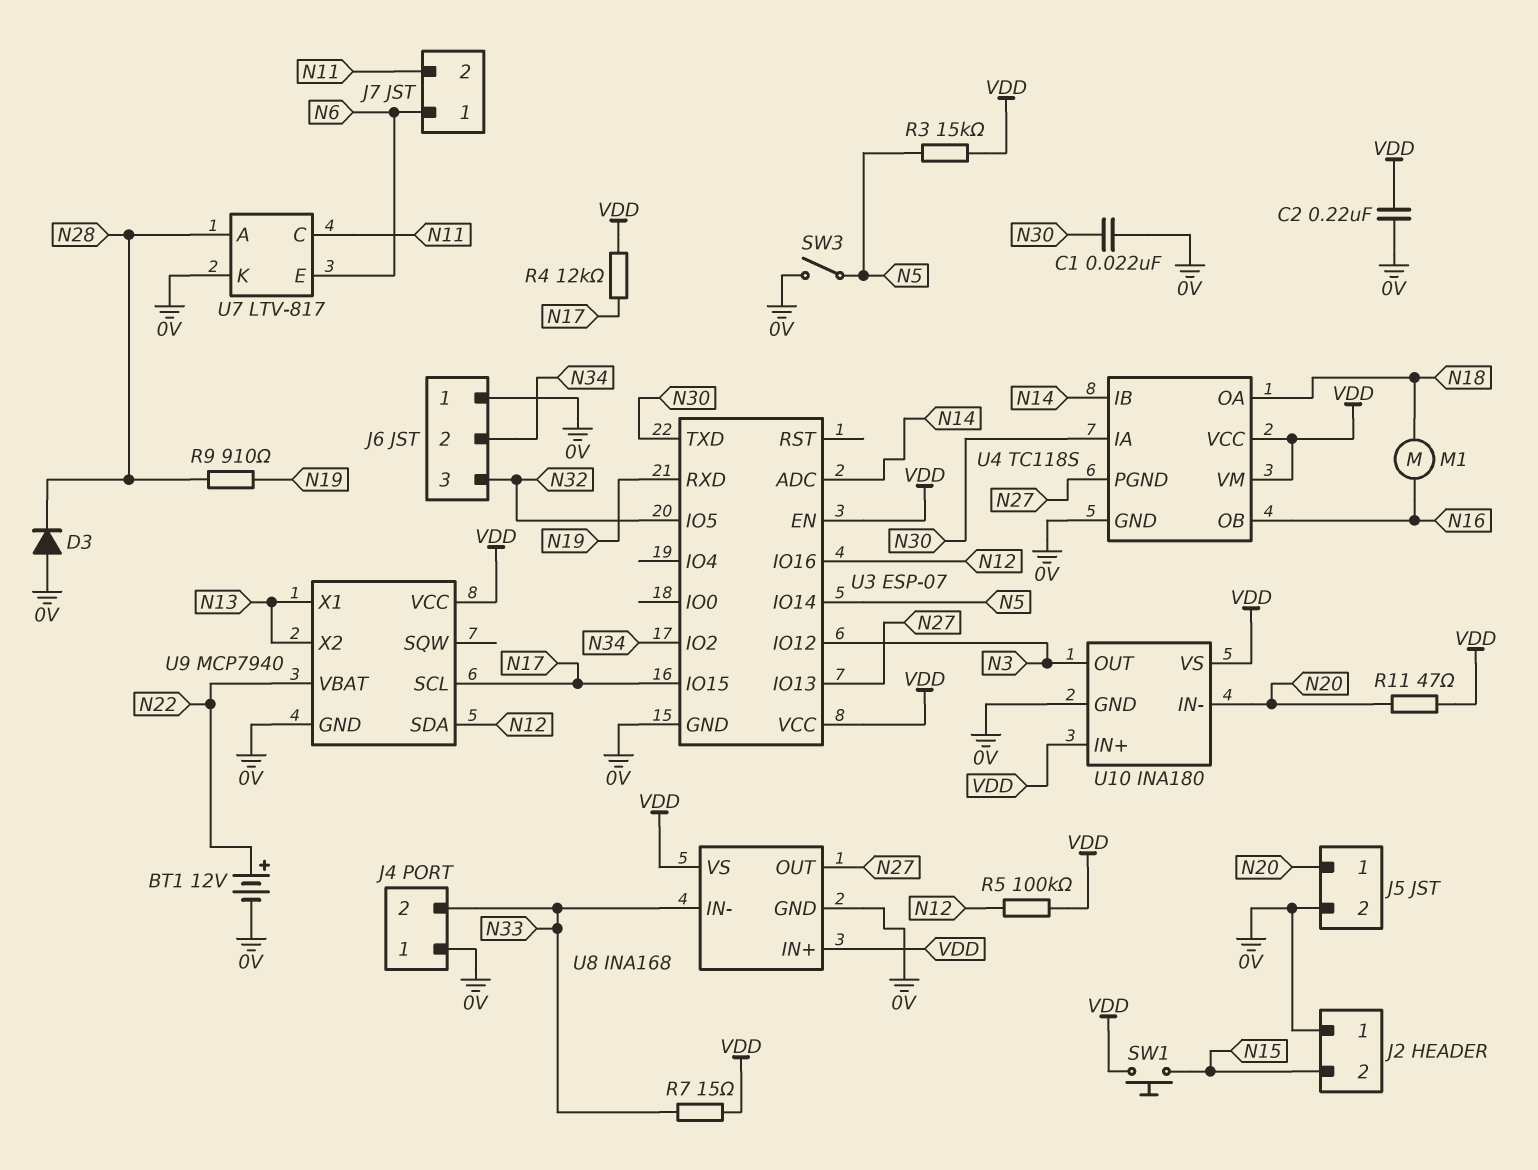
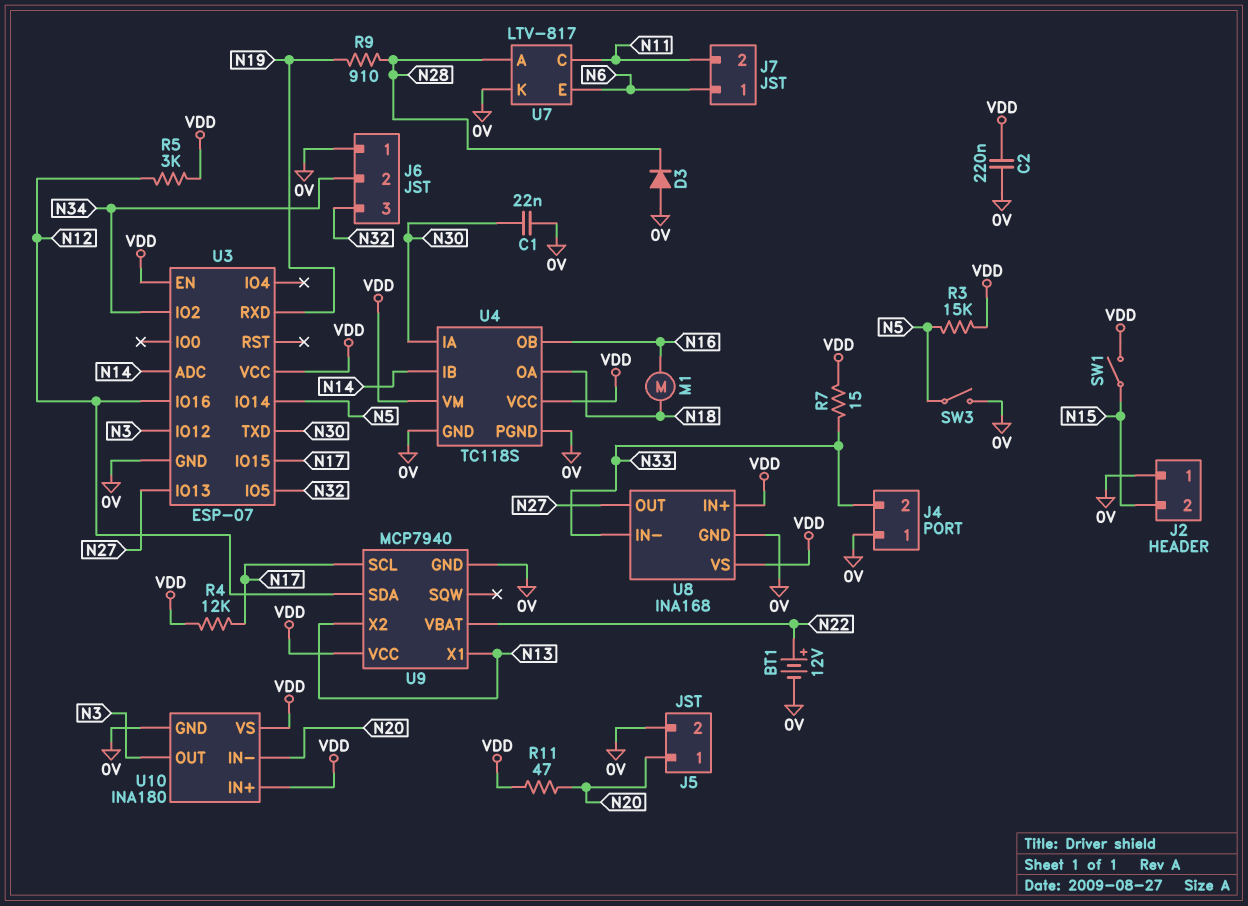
R5: 100k (N12, VDD) -> 3k (N12, VDD)
SW1: button (N15, VDD) -> switch (N15, VDD)
U4 pin PGND: N27 -> 0V

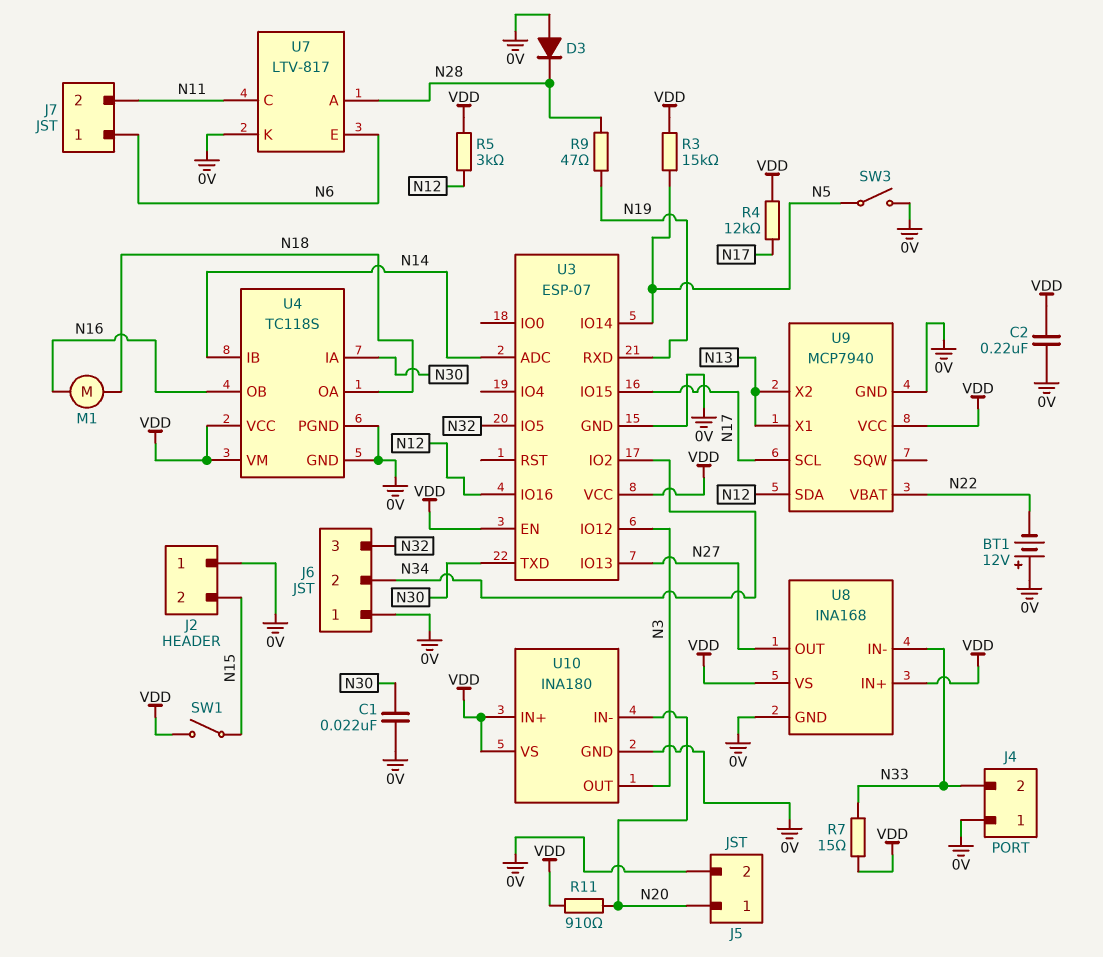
BT1: 12V (plus N22, minus 0V) -> 12V (plus 0V, minus N22)
R9: 910 (N19, N28) -> 47 (N19, N28)
R11: 47 (N20, VDD) -> 910 (N20, VDD)

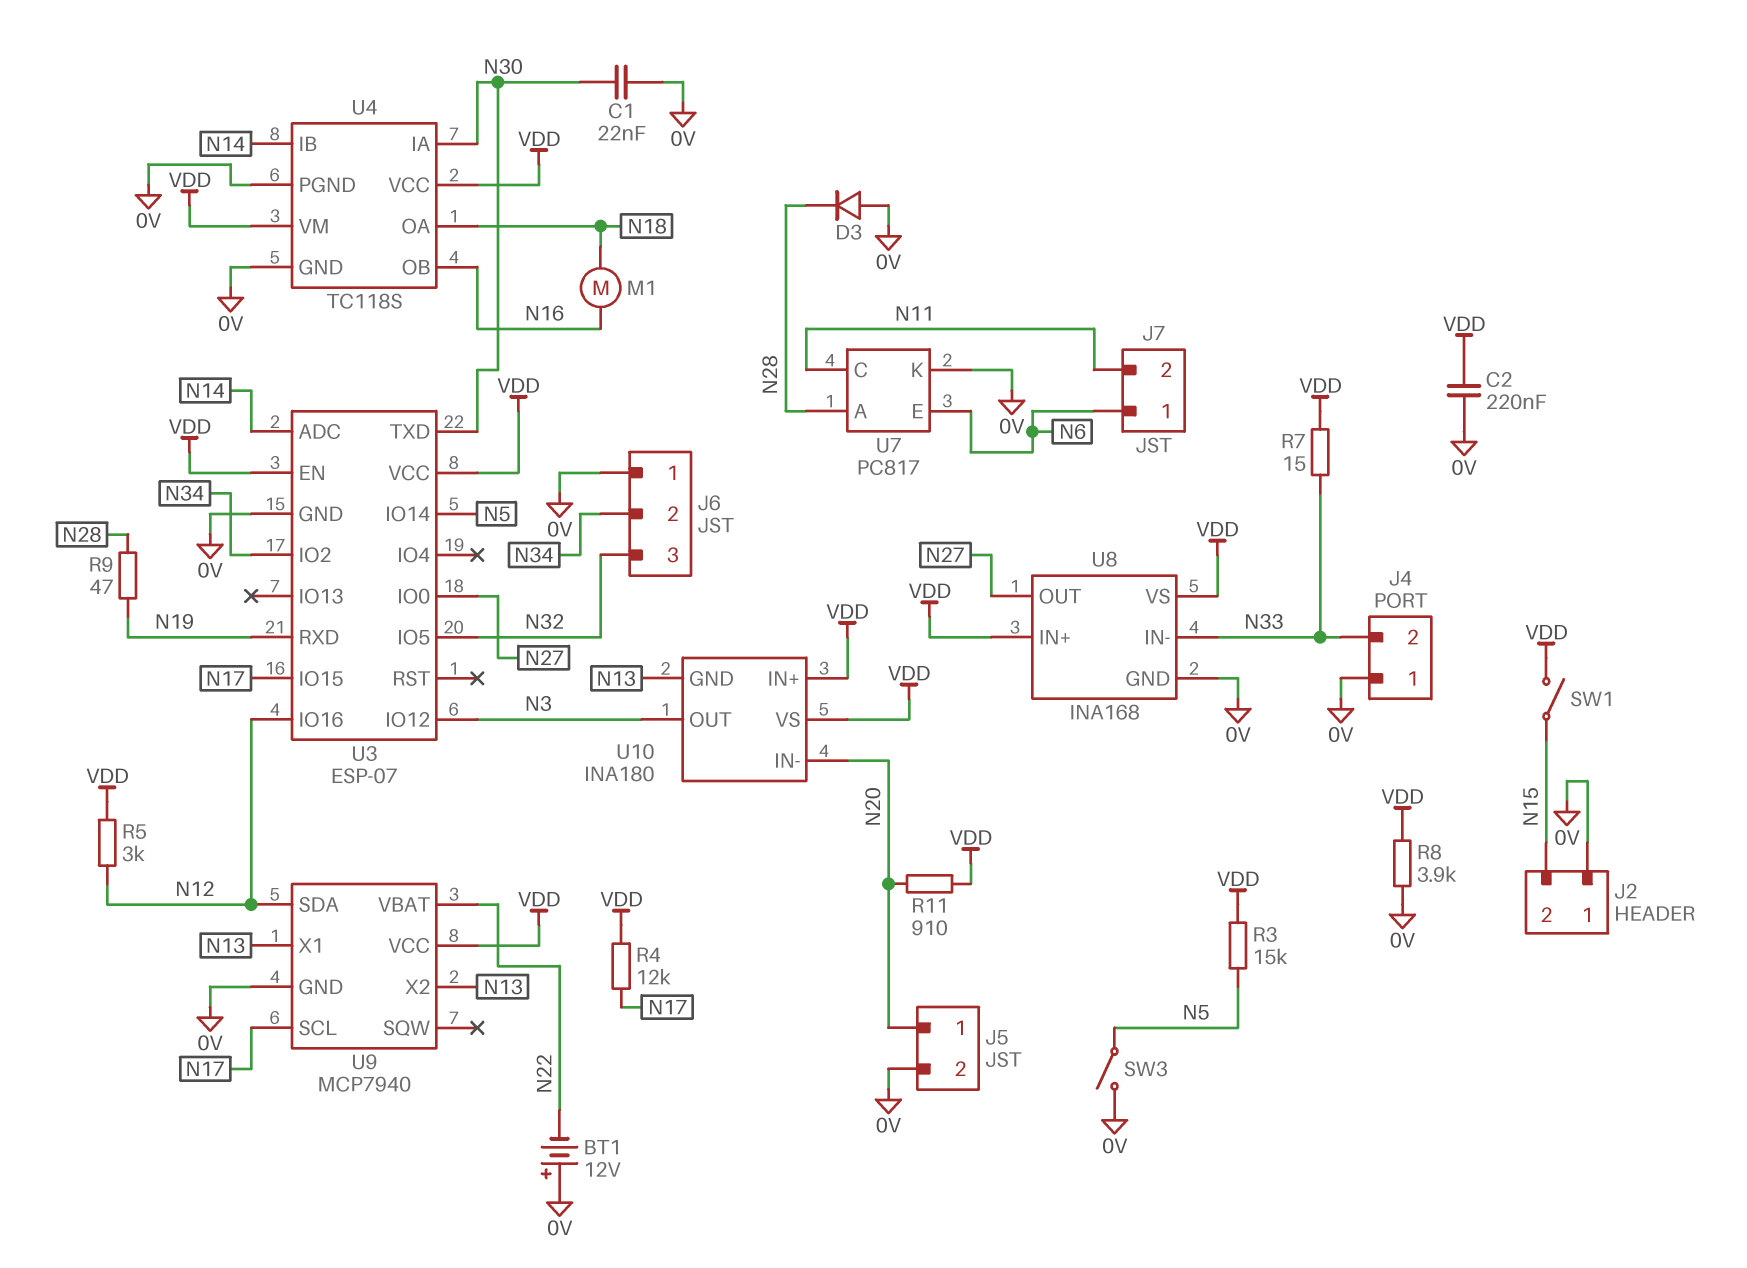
R8: none -> 3.9k (0V, VDD)
U3 pin IO0: none -> N27
U3 pin IO13: N27 -> none
U7: LTV-817 -> PC817
U10 pin GND: 0V -> N13

